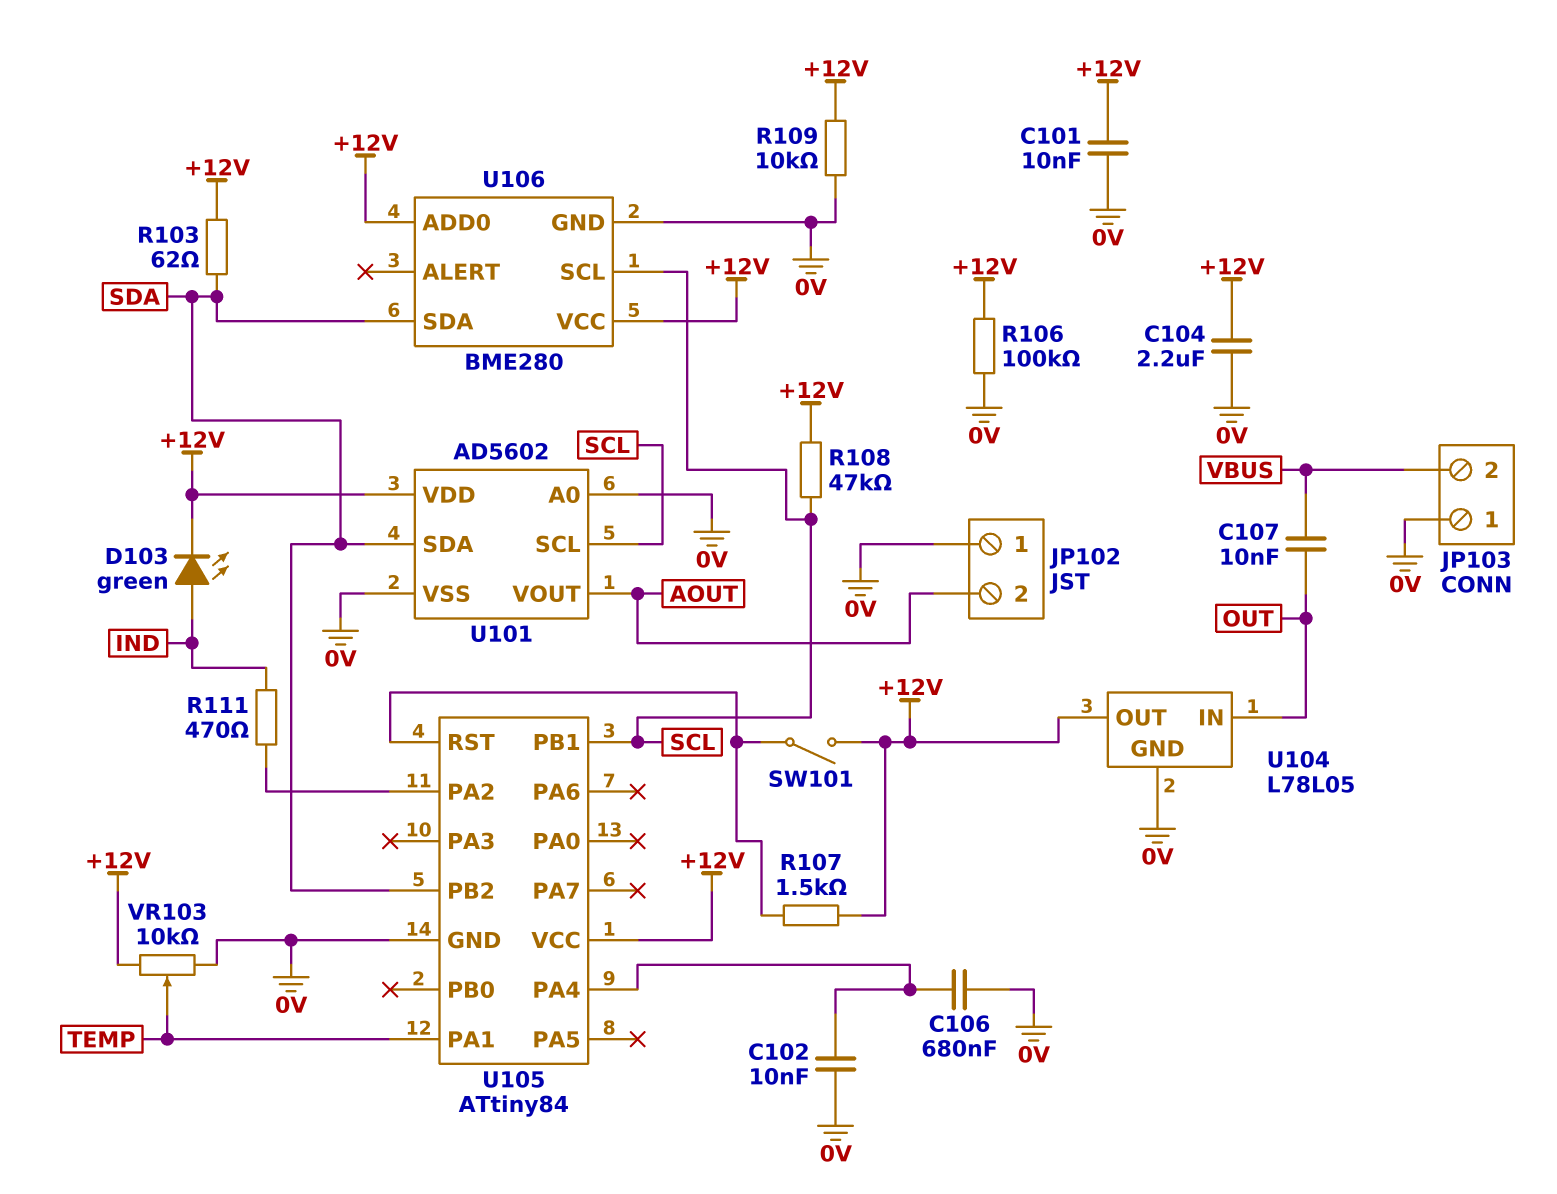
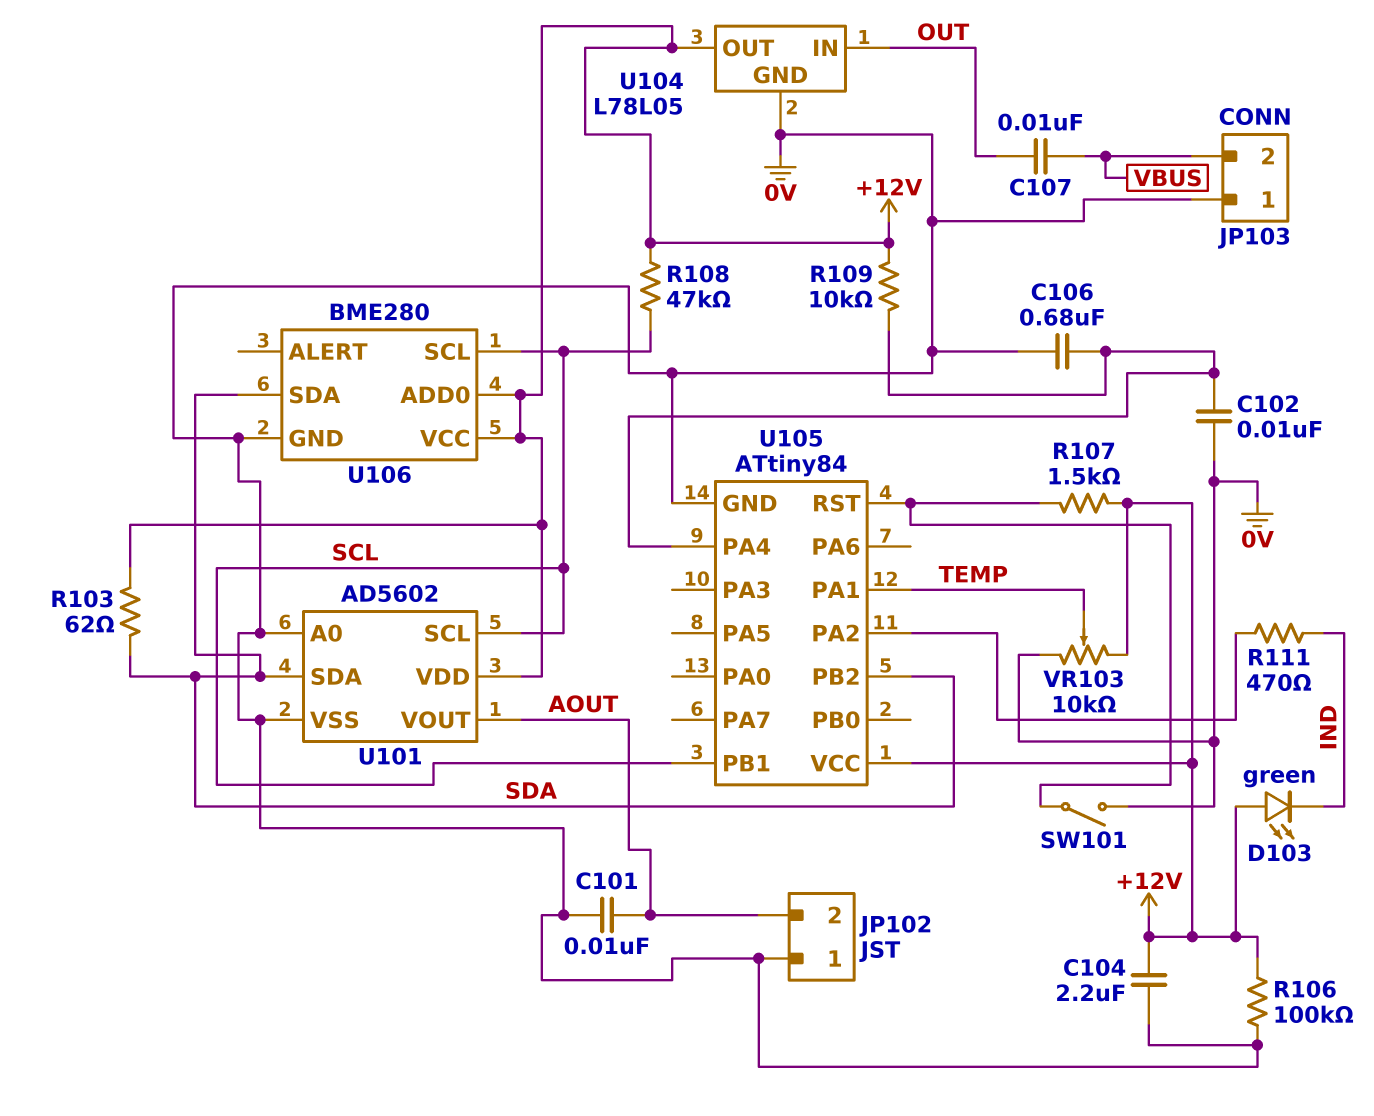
C101: 10nF (+12V, 0V) -> 10nF (0V, AOUT)
D103: LED green (A IND, K +12V) -> LED green (A +12V, K IND)
R109: 10k (+12V, 0V) -> 10k (+12V, U105/PA4)
SW101: switch (+12V, U105/RST) -> switch (0V, U105/RST)

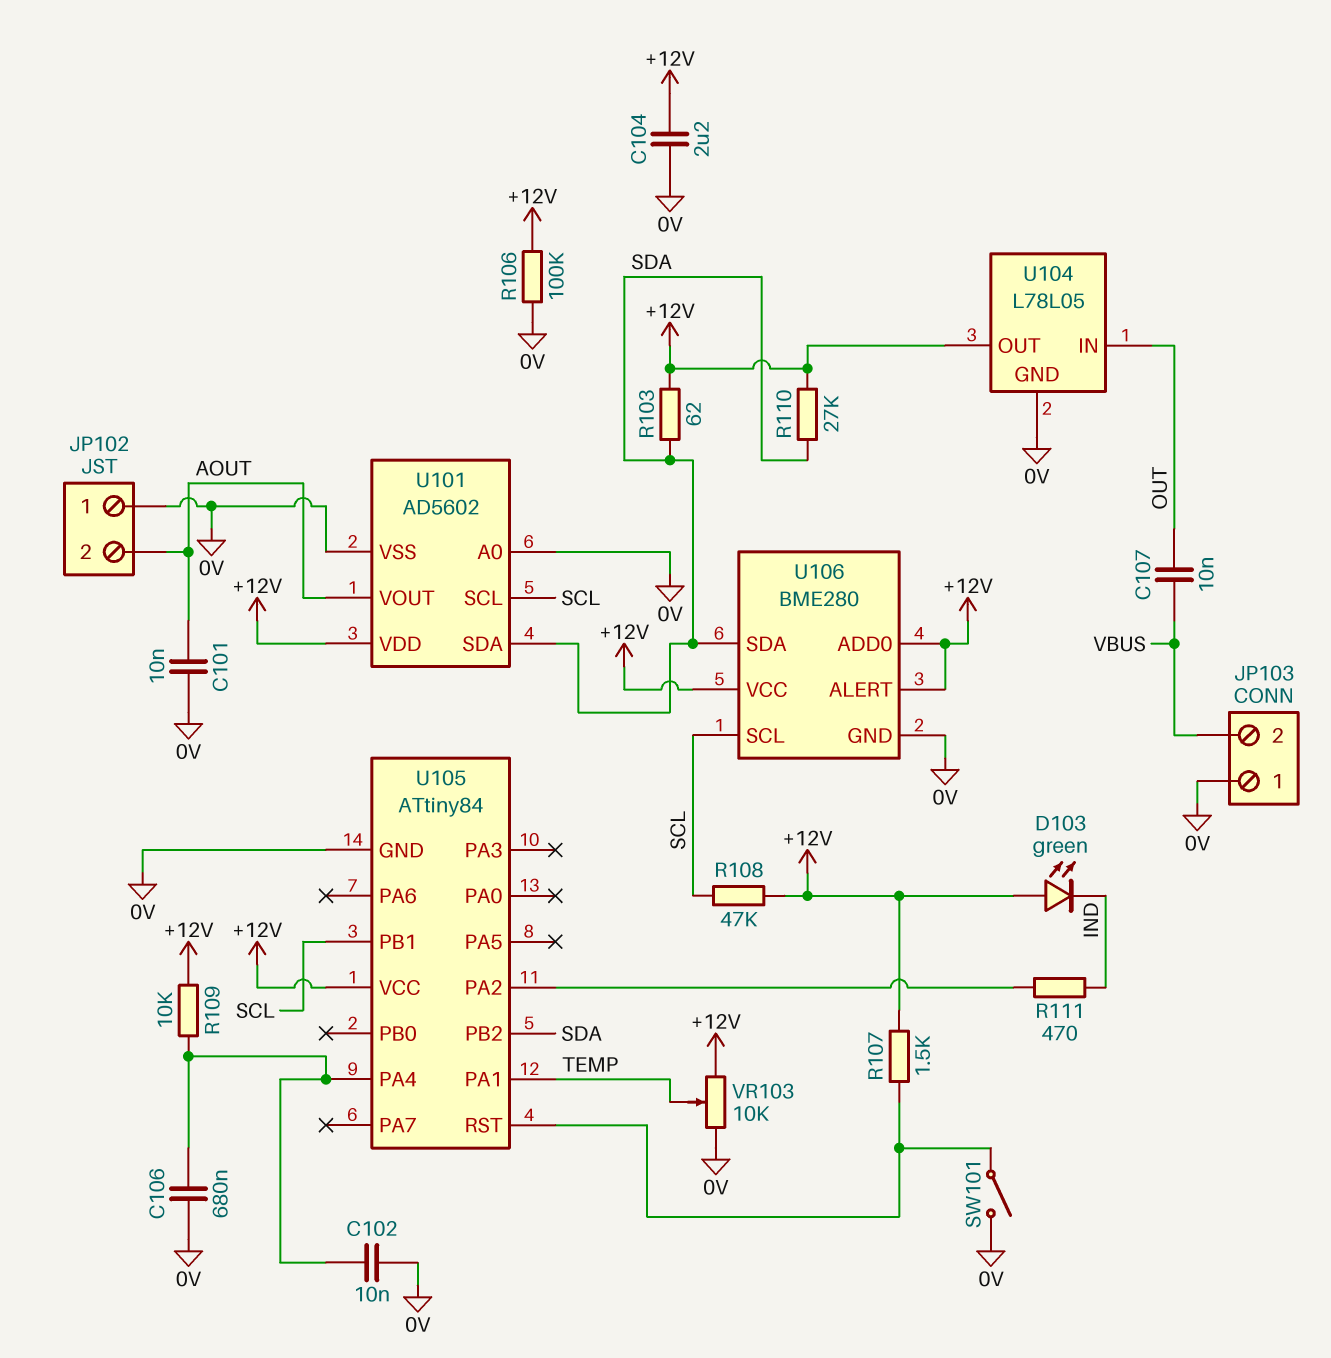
R110: none -> 27k (+12V, SDA)
U106 pin ALERT: none -> +12V

